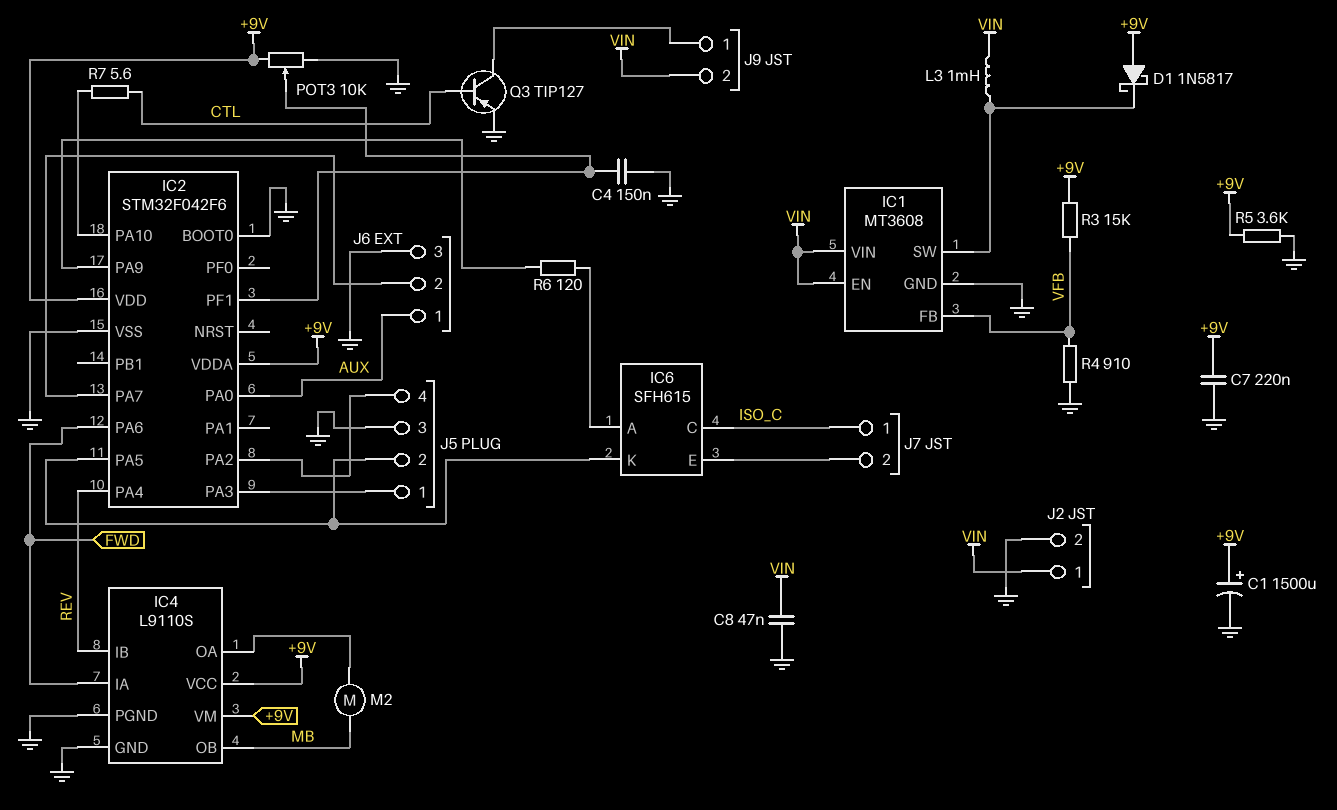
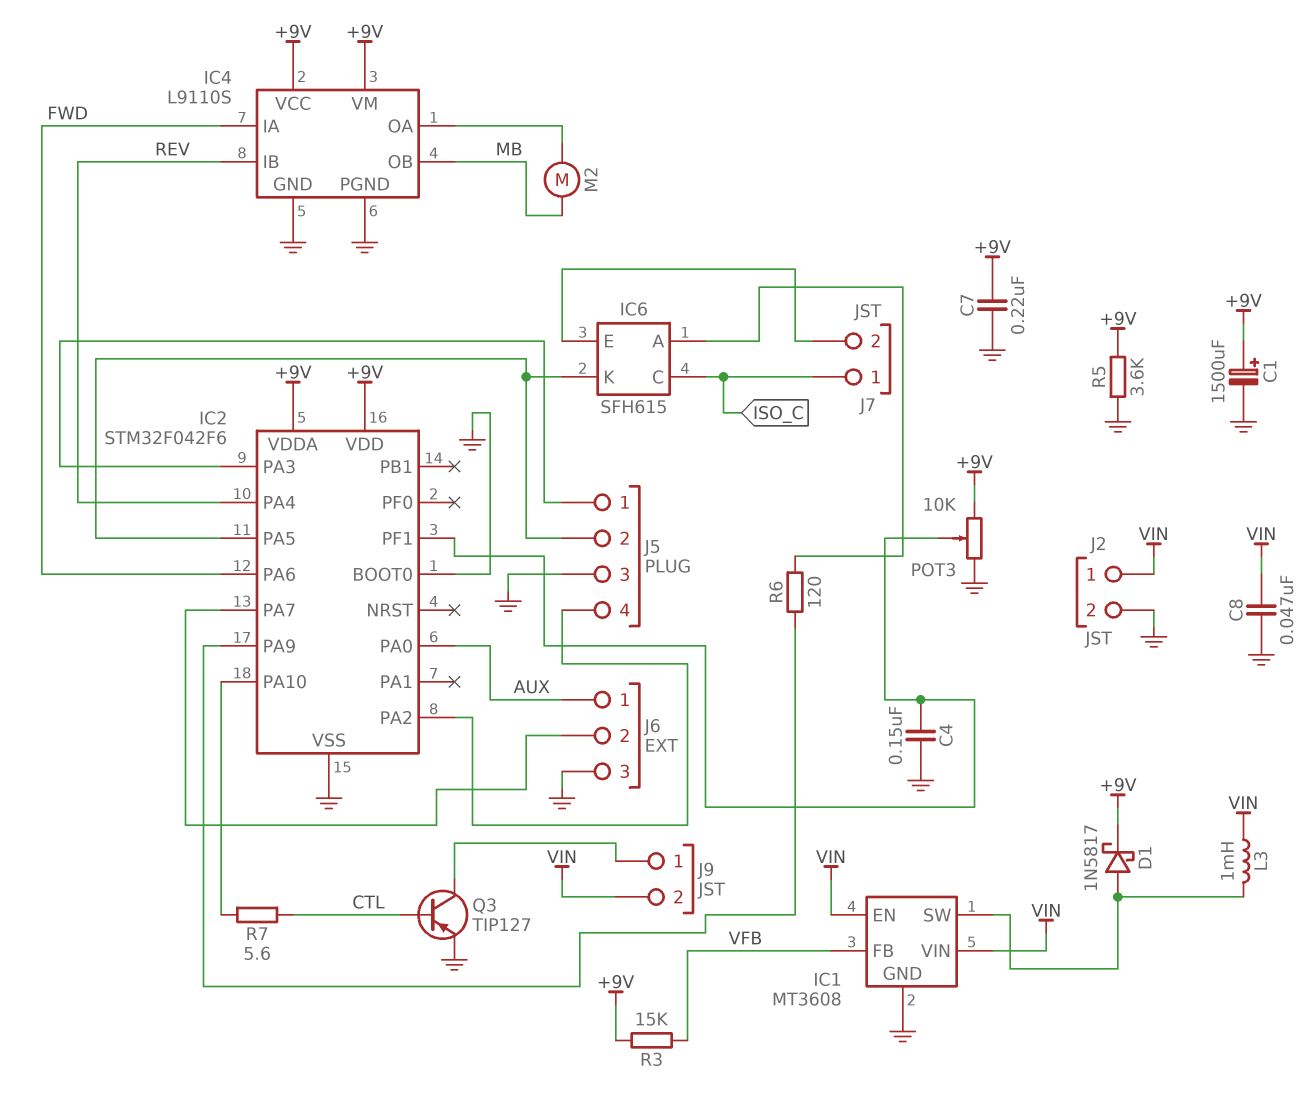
D1: schottky 1N5817 (A +9V, K IC1/SW) -> schottky 1N5817 (A IC1/SW, K +9V)
R4: 910 (GND, VFB) -> none

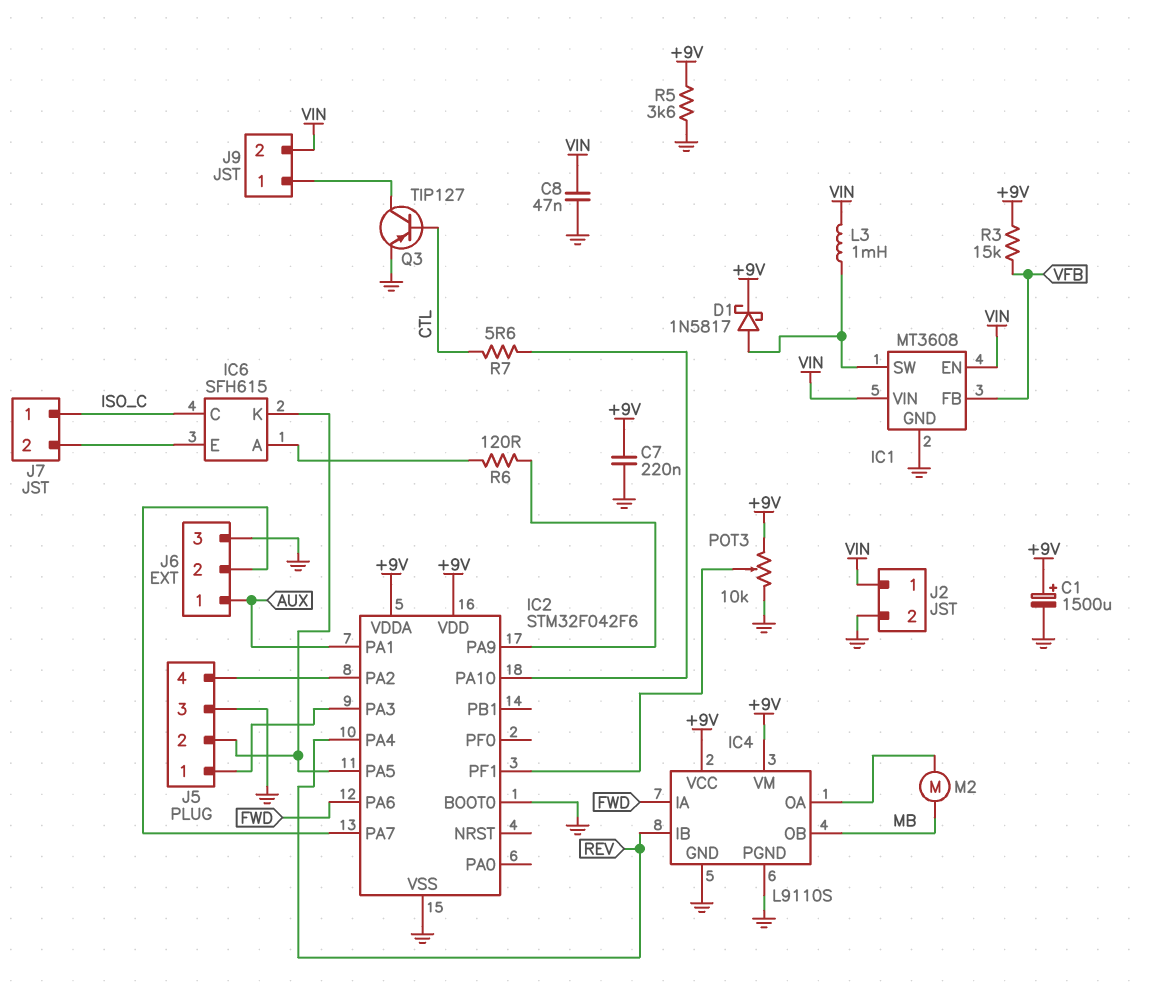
C4: 150nF (GND, IC2/PF1) -> none
IC2 pin PA0: AUX -> none
IC2 pin PA1: none -> AUX

